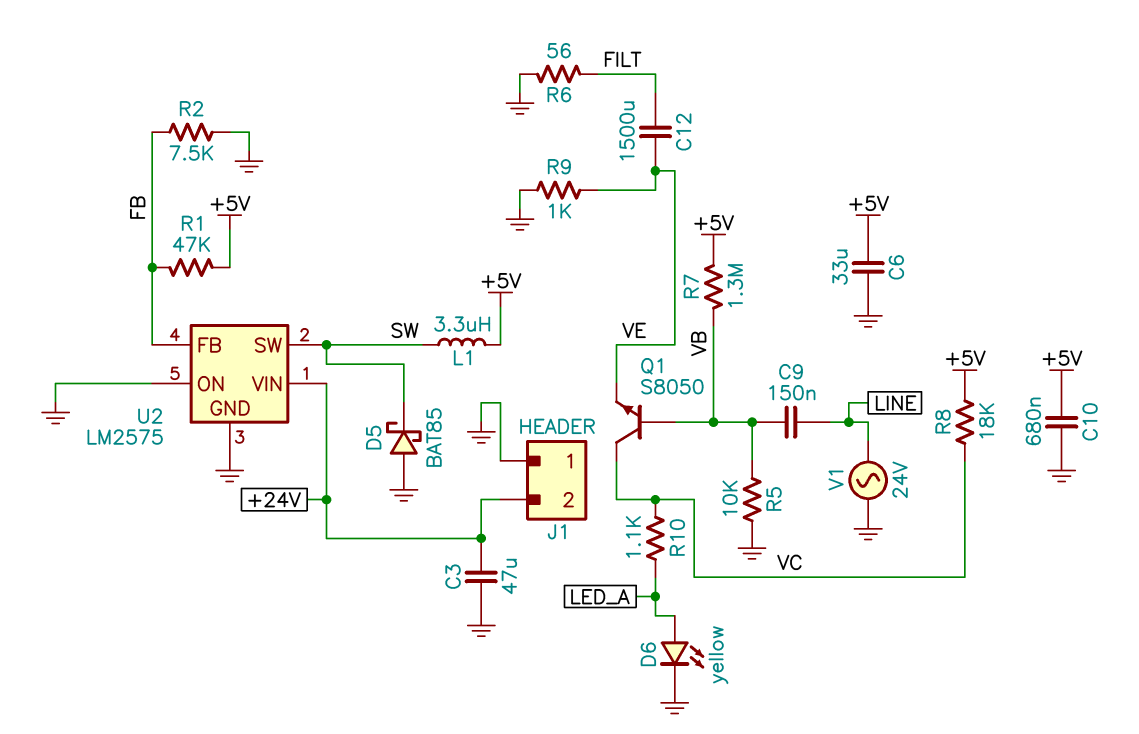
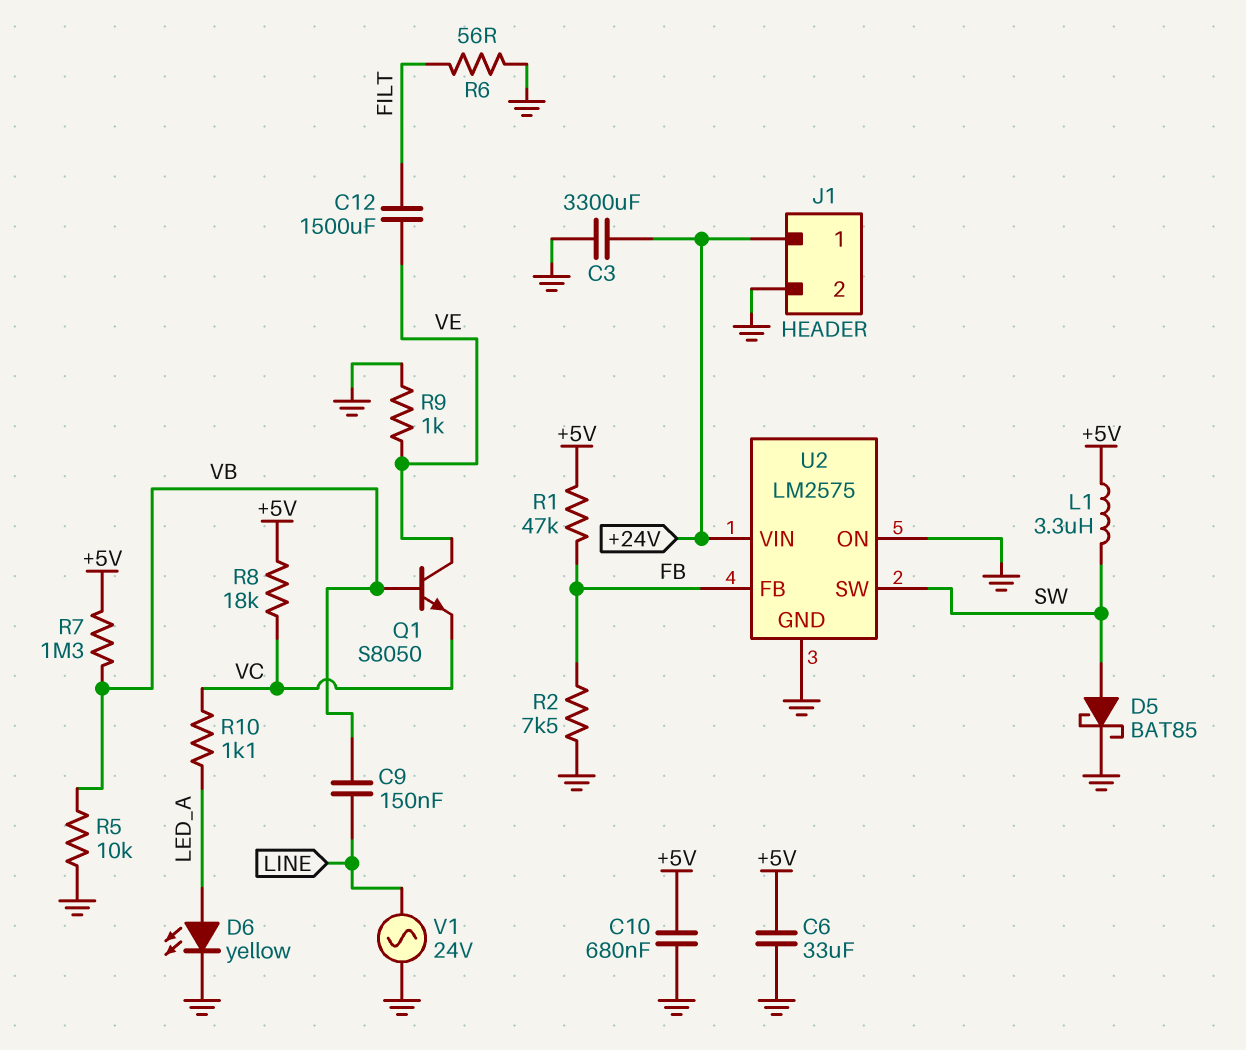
C3: 47uF (+24V, GND) -> 3300uF (+24V, GND)
D5: schottky BAT85 (A GND, K SW) -> schottky BAT85 (A SW, K GND)
J1 pin 1: GND -> +24V
J1 pin 2: +24V -> GND
Q1: NPN S8050 (B VB, C VC, E VE) -> NPN S8050 (B VB, C VE, E VC)

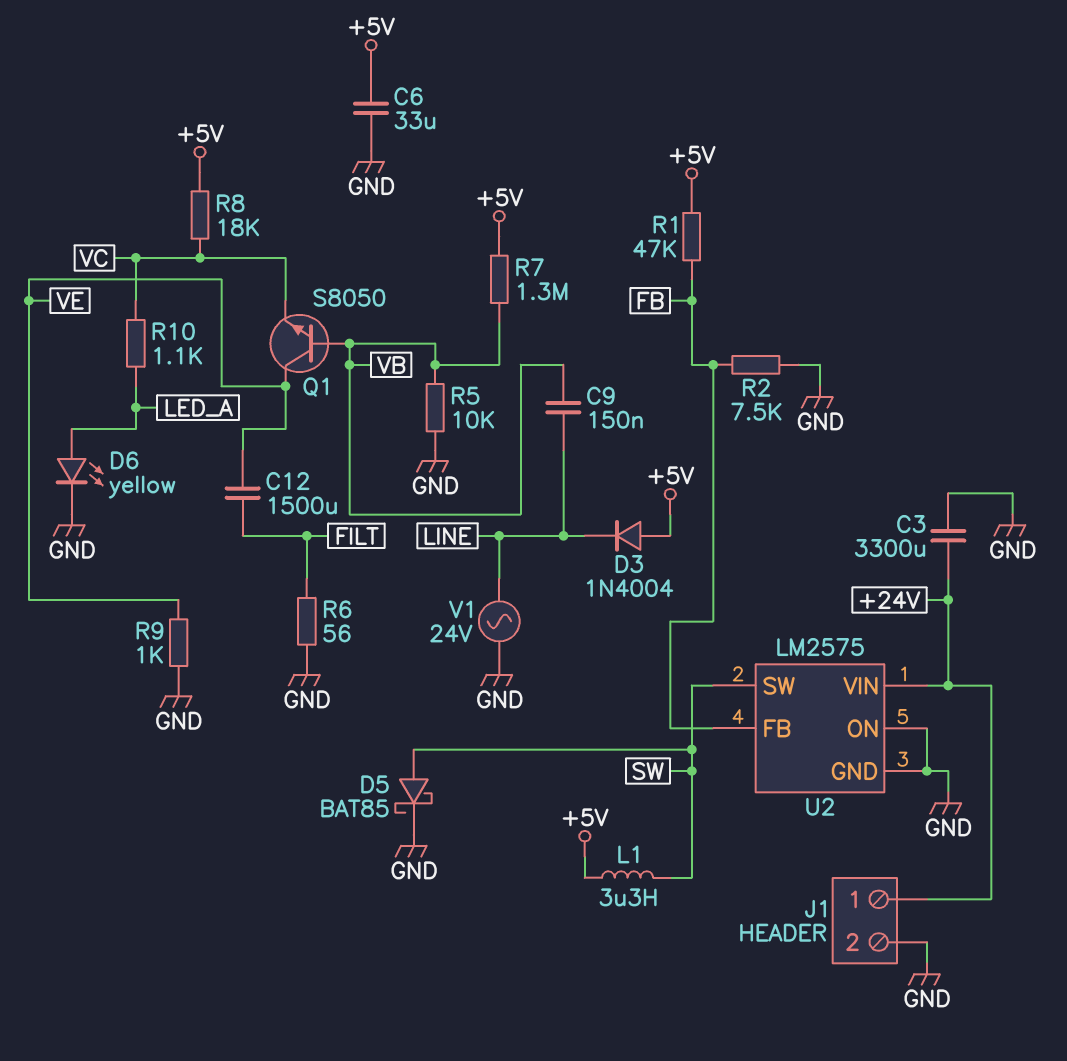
C10: 680nF (+5V, GND) -> none
D3: none -> diode 1N4004 (A +5V, K LINE)

